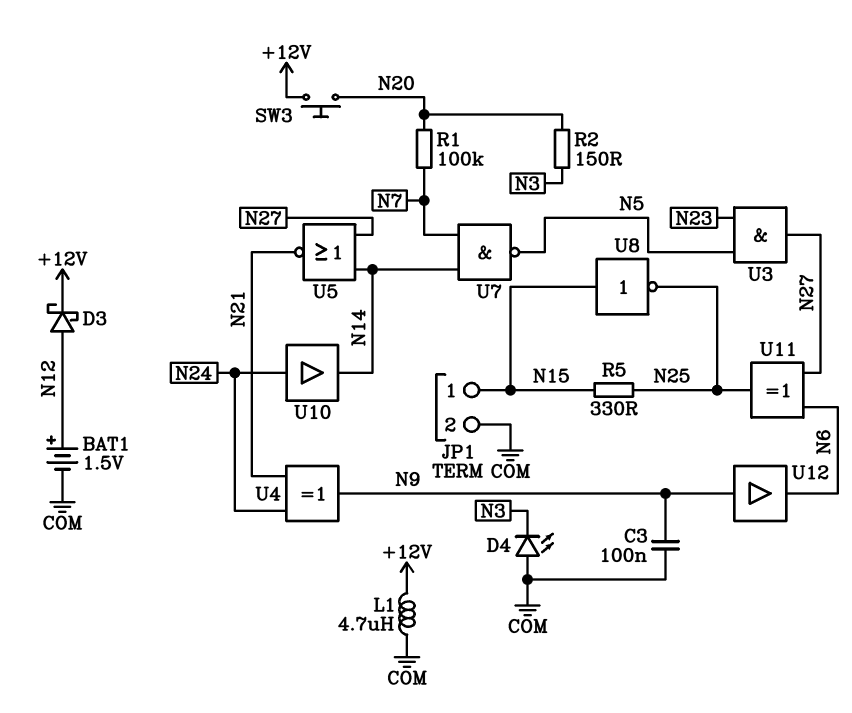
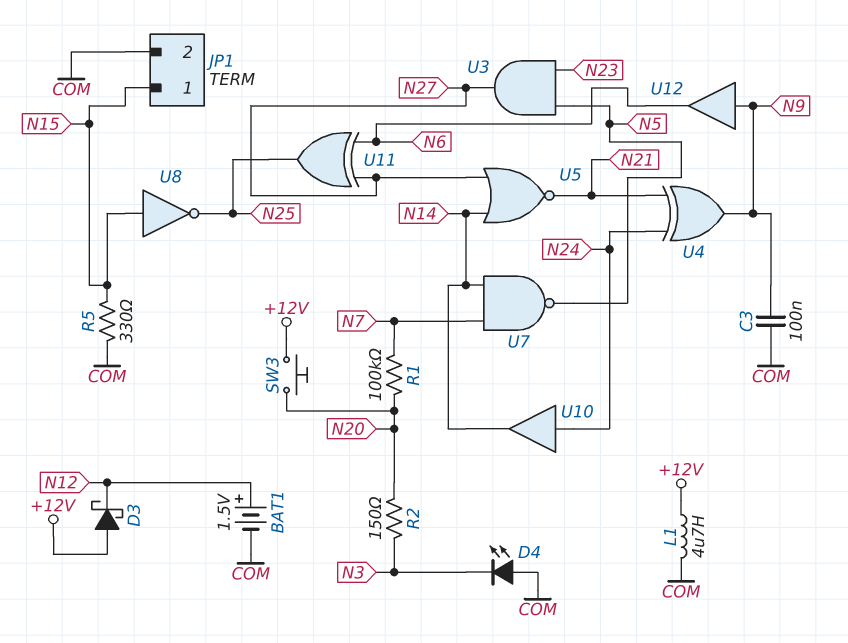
D3: schottky (A N12, K +12V) -> schottky (A +12V, K N12)
R5: 330 (N15, N25) -> 330 (COM, N15)

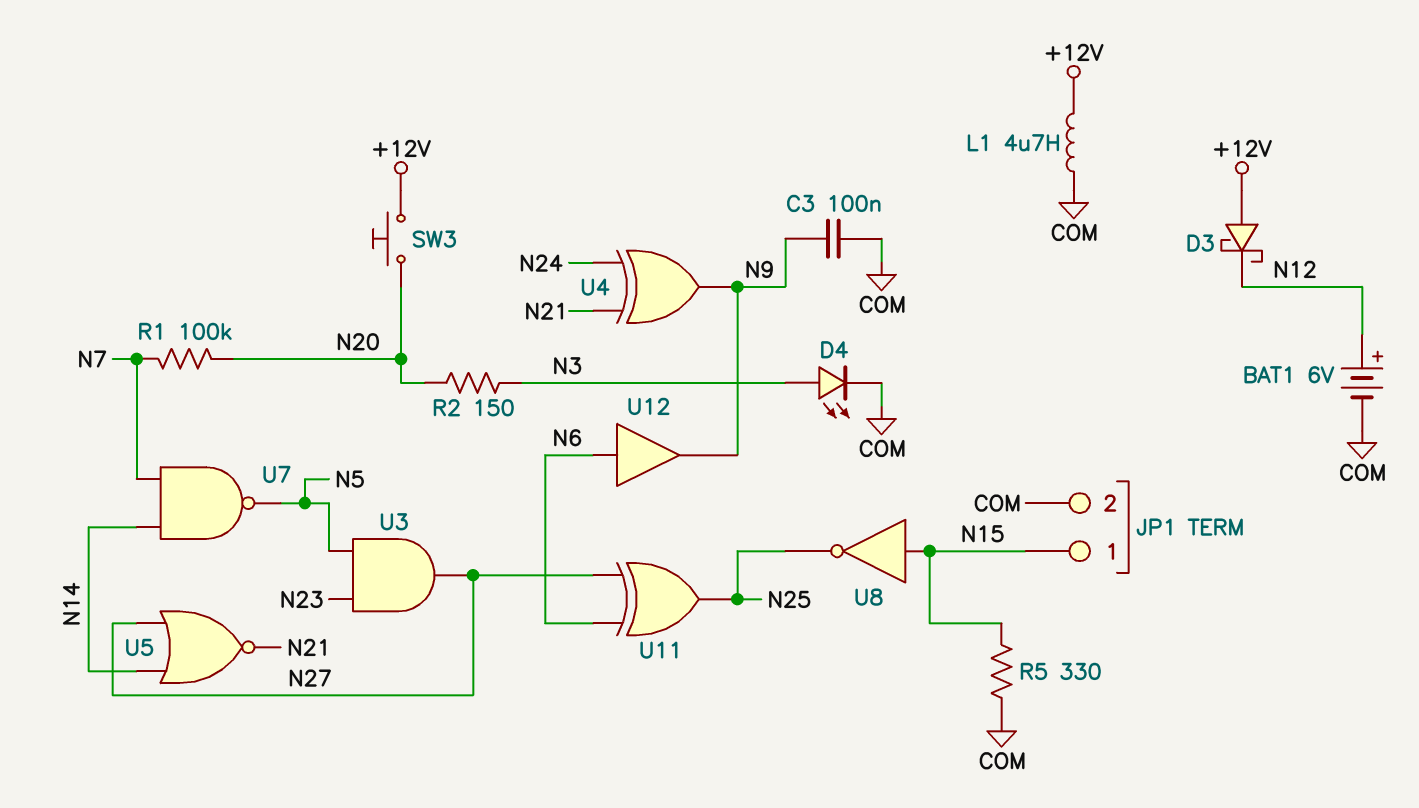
BAT1: 1.5V (plus N12, minus COM) -> 6V (plus N12, minus COM)
D4: LED (A COM, K N3) -> LED (A N3, K COM)
U10: buffer (in N24, out N14) -> none
U12: buffer (in N9, out N6) -> buffer (in N6, out N9)

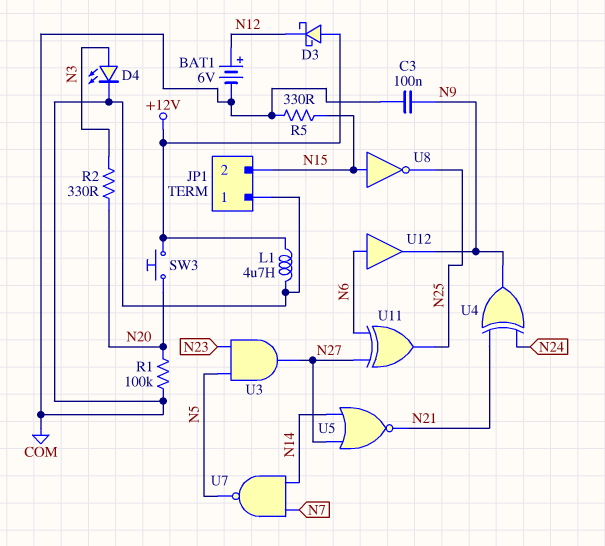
JP1 pin 1: N15 -> COM
JP1 pin 2: COM -> N15
R1: 100k (N7, N20) -> 100k (COM, N20)
R2: 150 (N3, N20) -> 330 (N3, N20)

